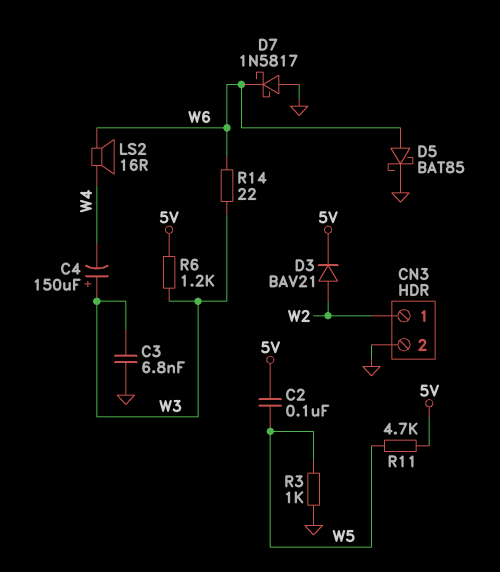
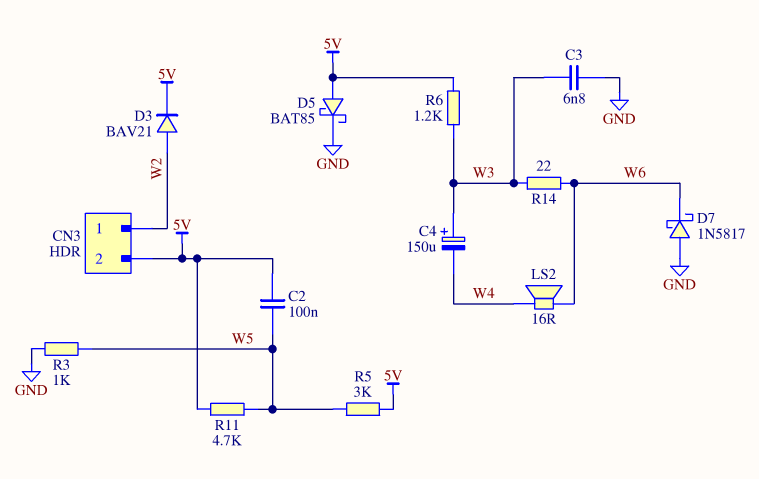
CN3 pin 2: GND -> 5V
D5: schottky BAT85 (A W6, K GND) -> schottky BAT85 (A 5V, K GND)
R5: none -> 3k (5V, W5)

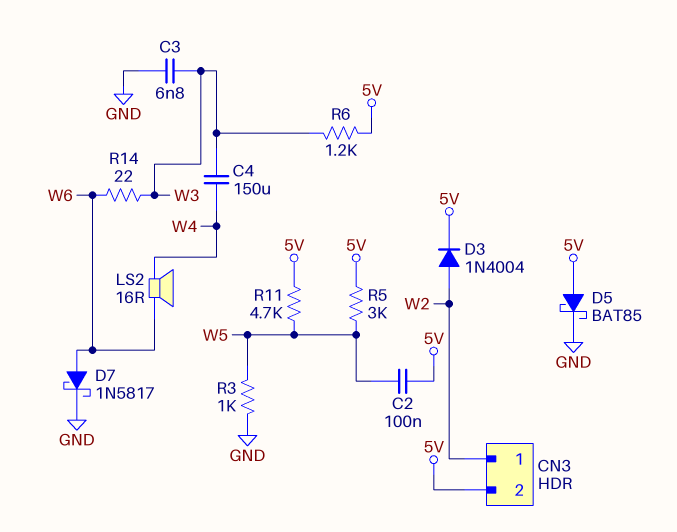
C4: 150uF (plus W3, minus W4) -> 150uF (W3, W4)
D3: diode BAV21 (A W2, K 5V) -> diode 1N4004 (A W2, K 5V)
D7: schottky 1N5817 (A GND, K W6) -> schottky 1N5817 (A W6, K GND)

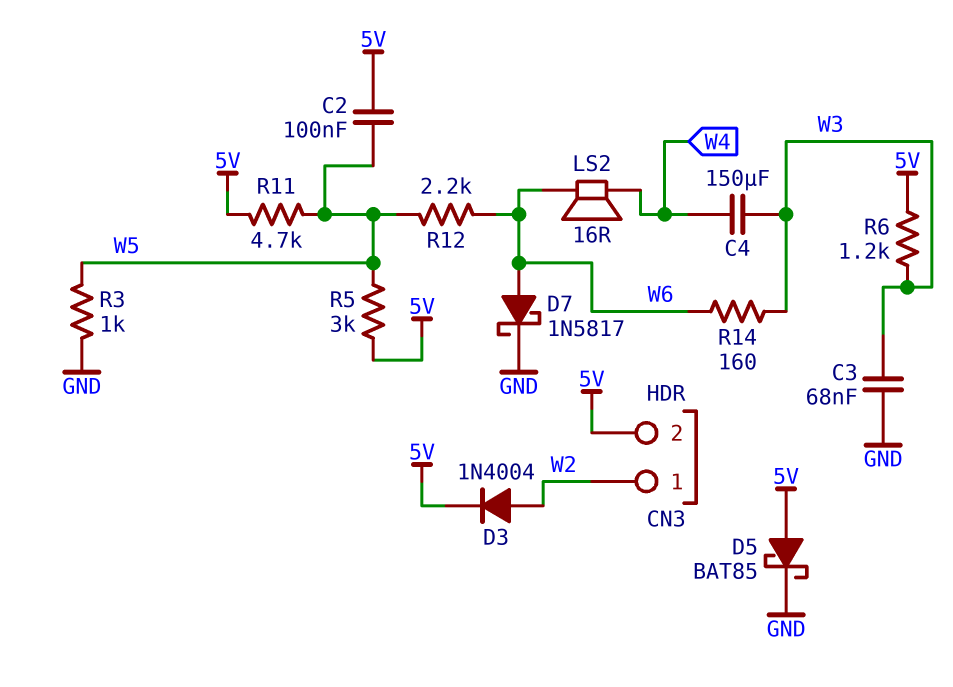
C3: 6.8nF (GND, W3) -> 68nF (GND, W3)
R12: none -> 2.2k (W5, W6)
R14: 22 (W3, W6) -> 160 (W3, W6)

